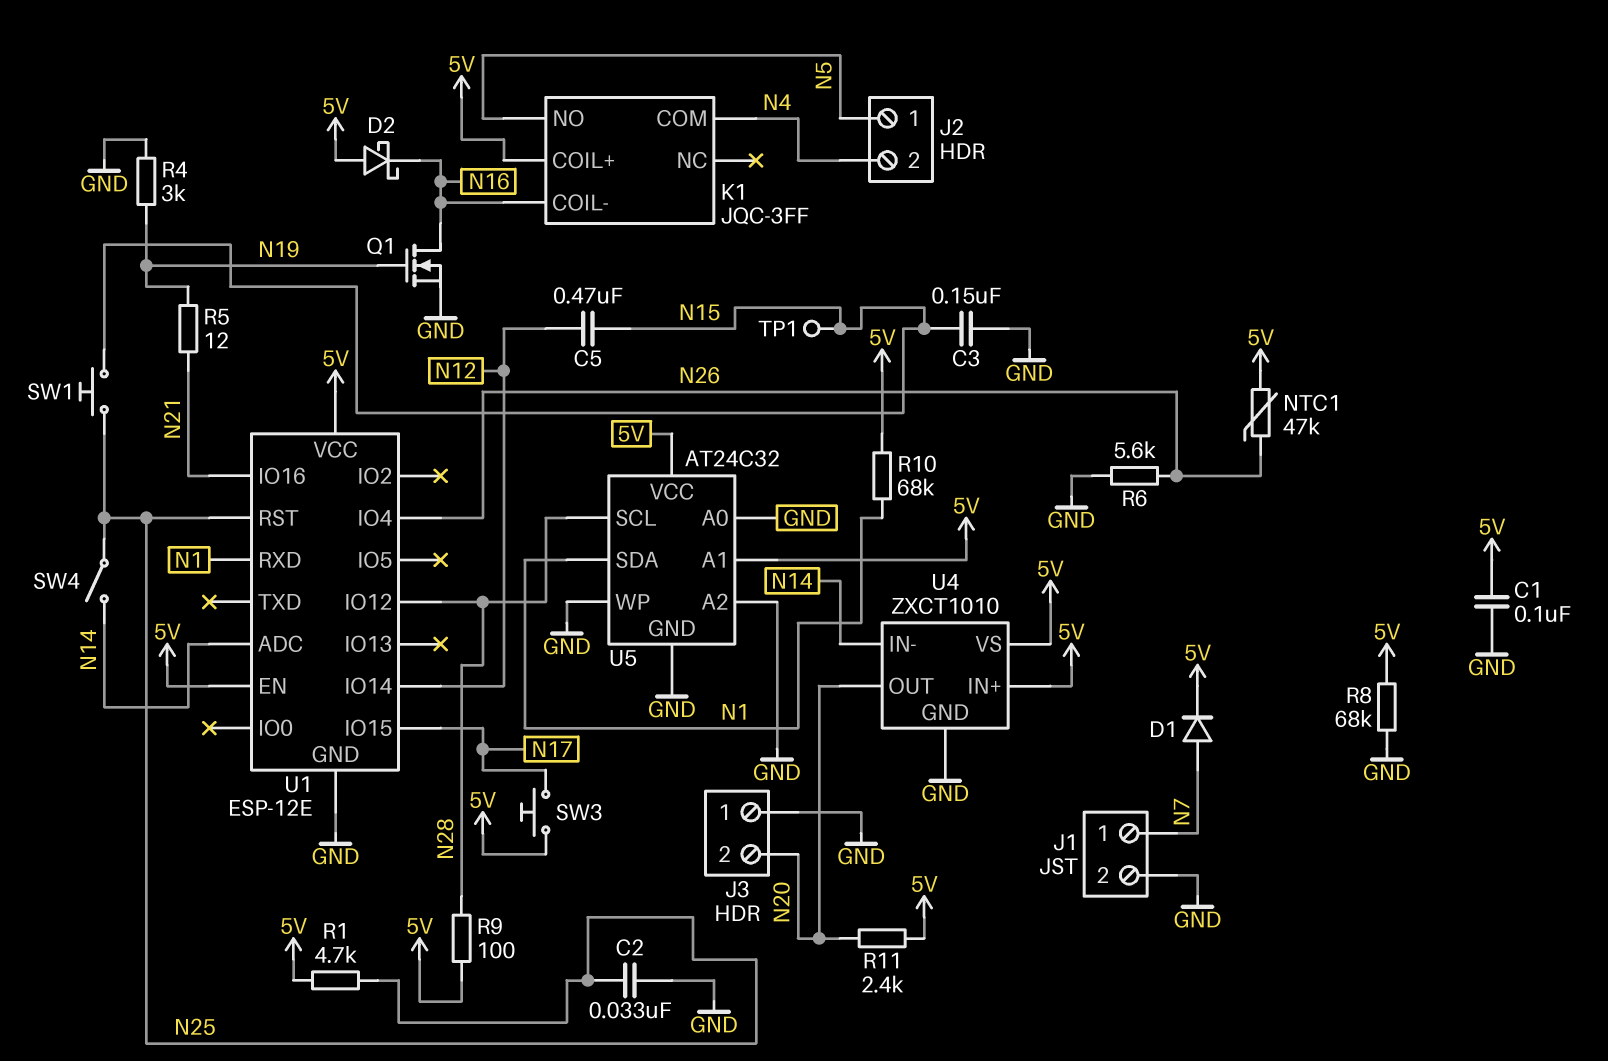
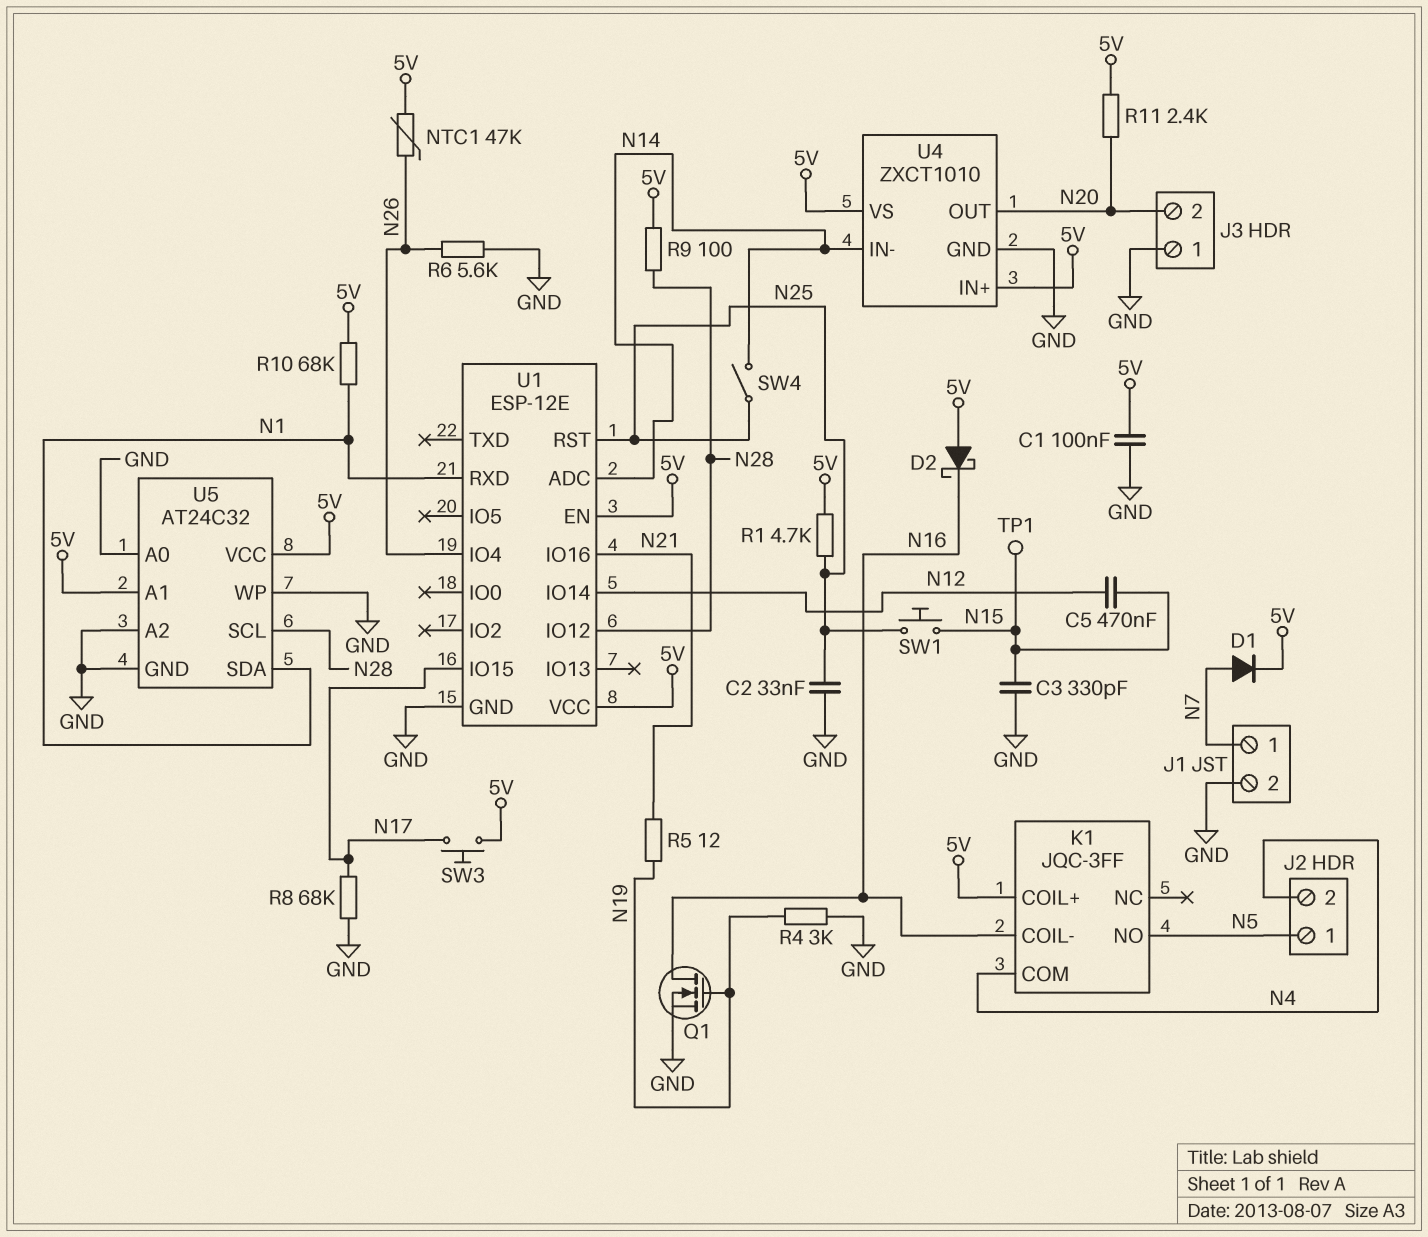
C3: 150nF (GND, N15) -> 330pF (GND, N15)
R8: 68k (5V, GND) -> 68k (GND, N17)

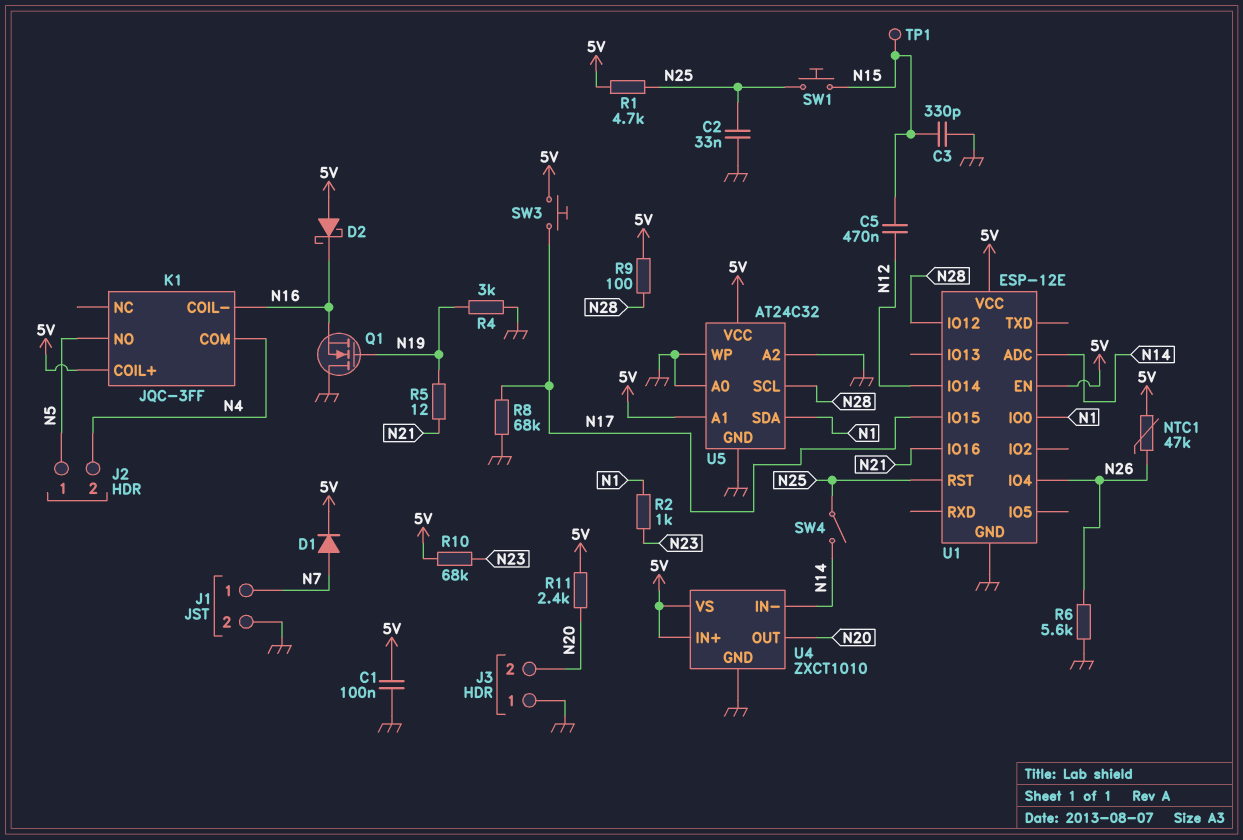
Q1: NMOS (G N19, D N16, S GND) -> NMOS (G N19, D GND, S N16)
R2: none -> 1k (N1, N23)
R10: 68k (5V, N1) -> 68k (5V, N23)
U1 pin IO0: none -> N1
U1 pin RXD: N1 -> none

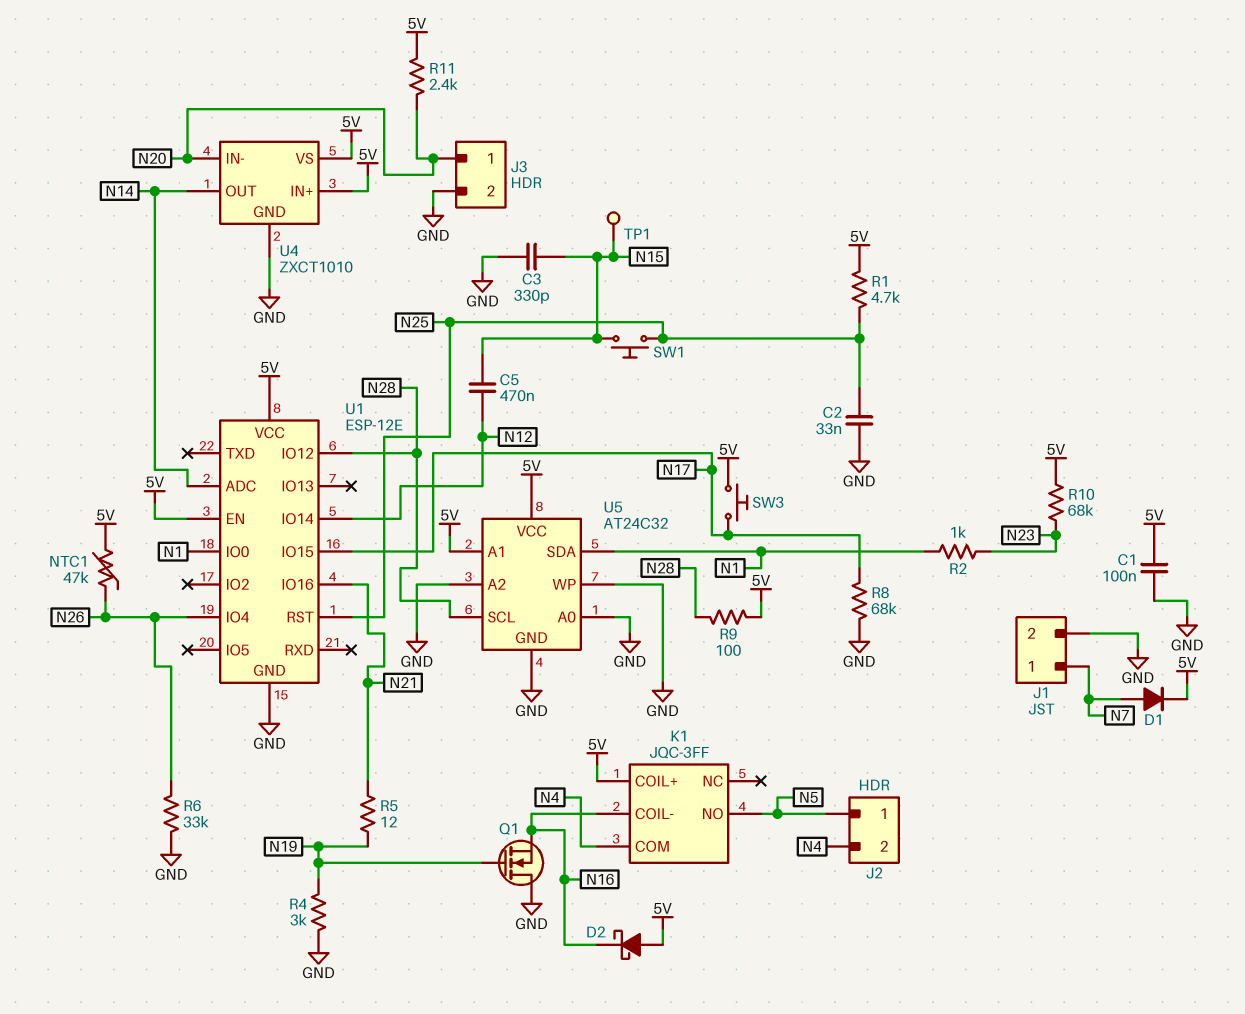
J3 pin 1: GND -> N20
J3 pin 2: N20 -> GND
R6: 5.6k (GND, N26) -> 33k (GND, N26)
SW4: switch (N14, N25) -> none
U4 pin IN-: N14 -> N20
U4 pin OUT: N20 -> N14

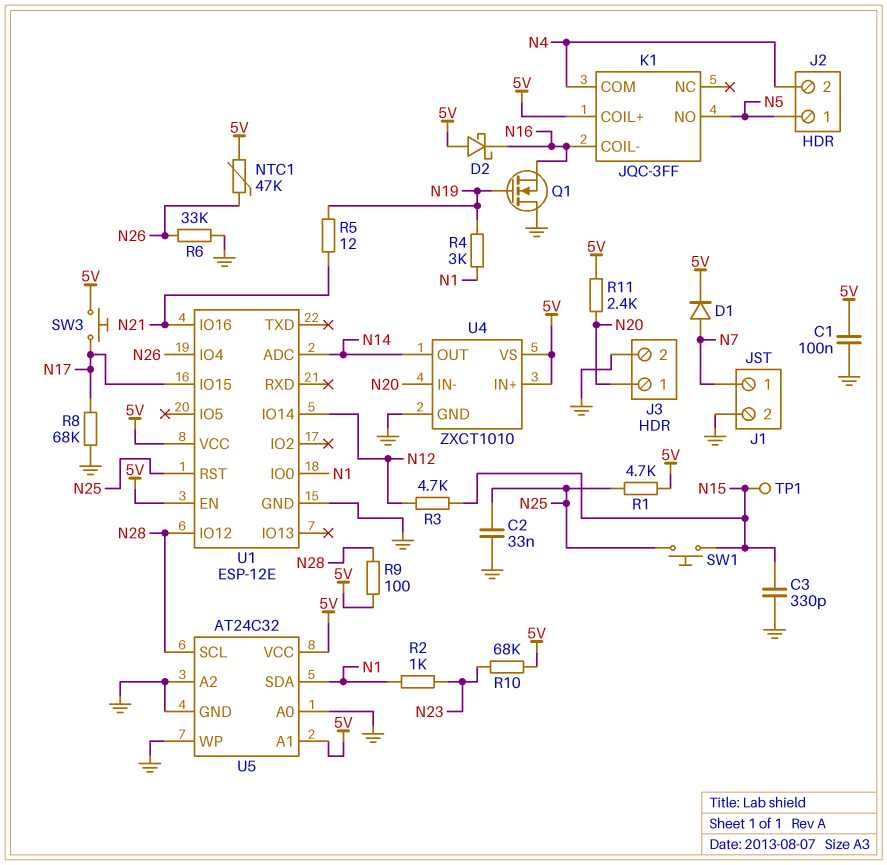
C5: 470nF (N12, N15) -> none
R3: none -> 4.7k (N12, N15)
R4: 3k (GND, N19) -> 3k (N1, N19)

